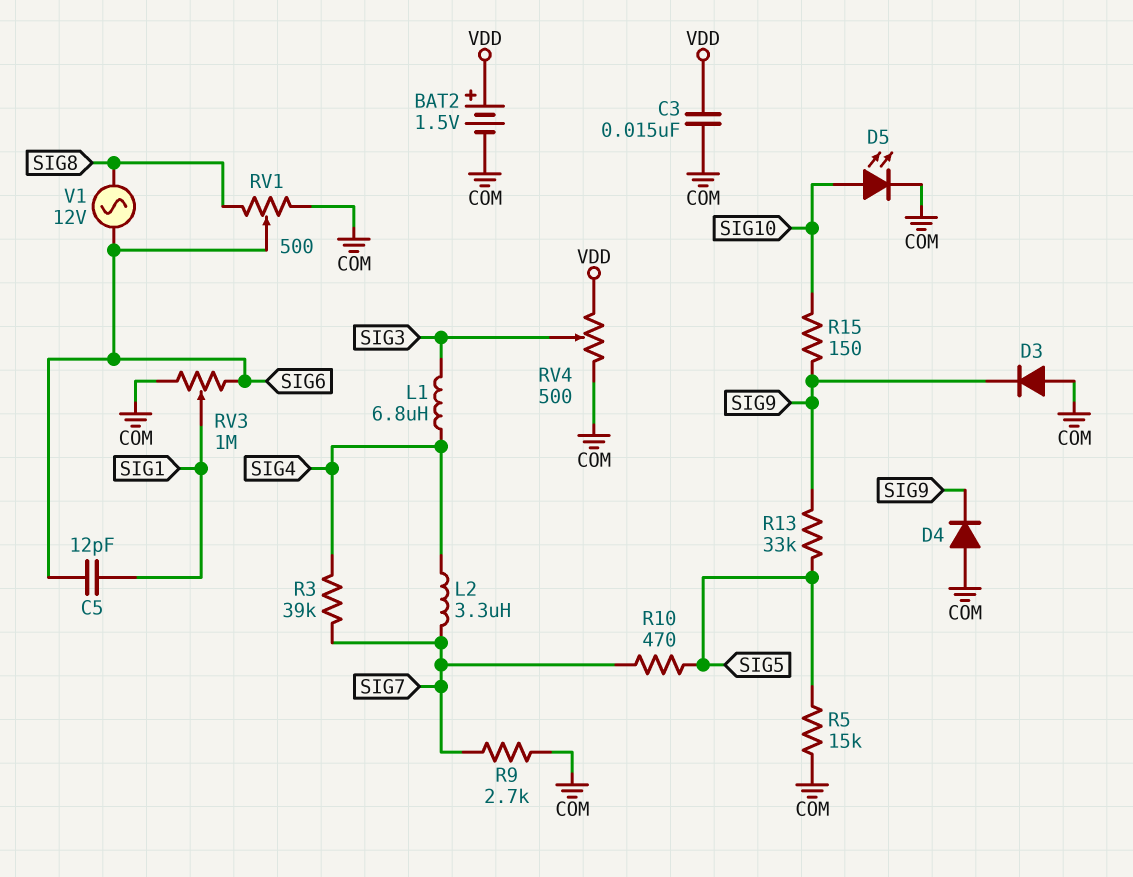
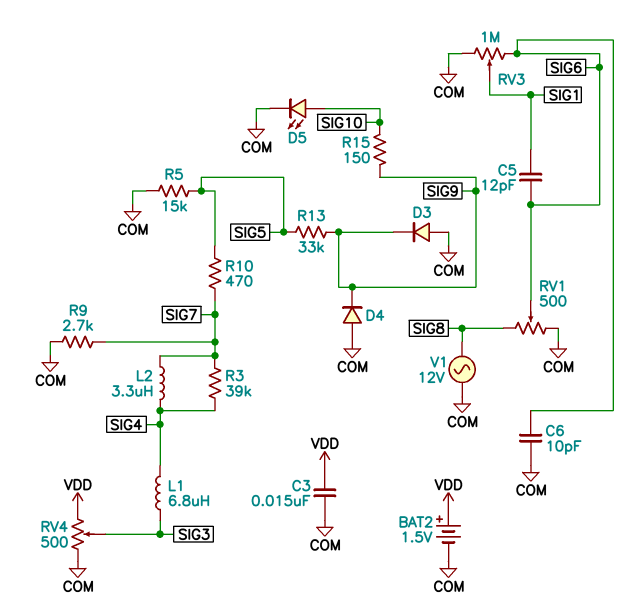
C6: none -> 10pF (COM, SIG6)
V1: AC 12V (SIG6, SIG8) -> AC 12V (COM, SIG8)

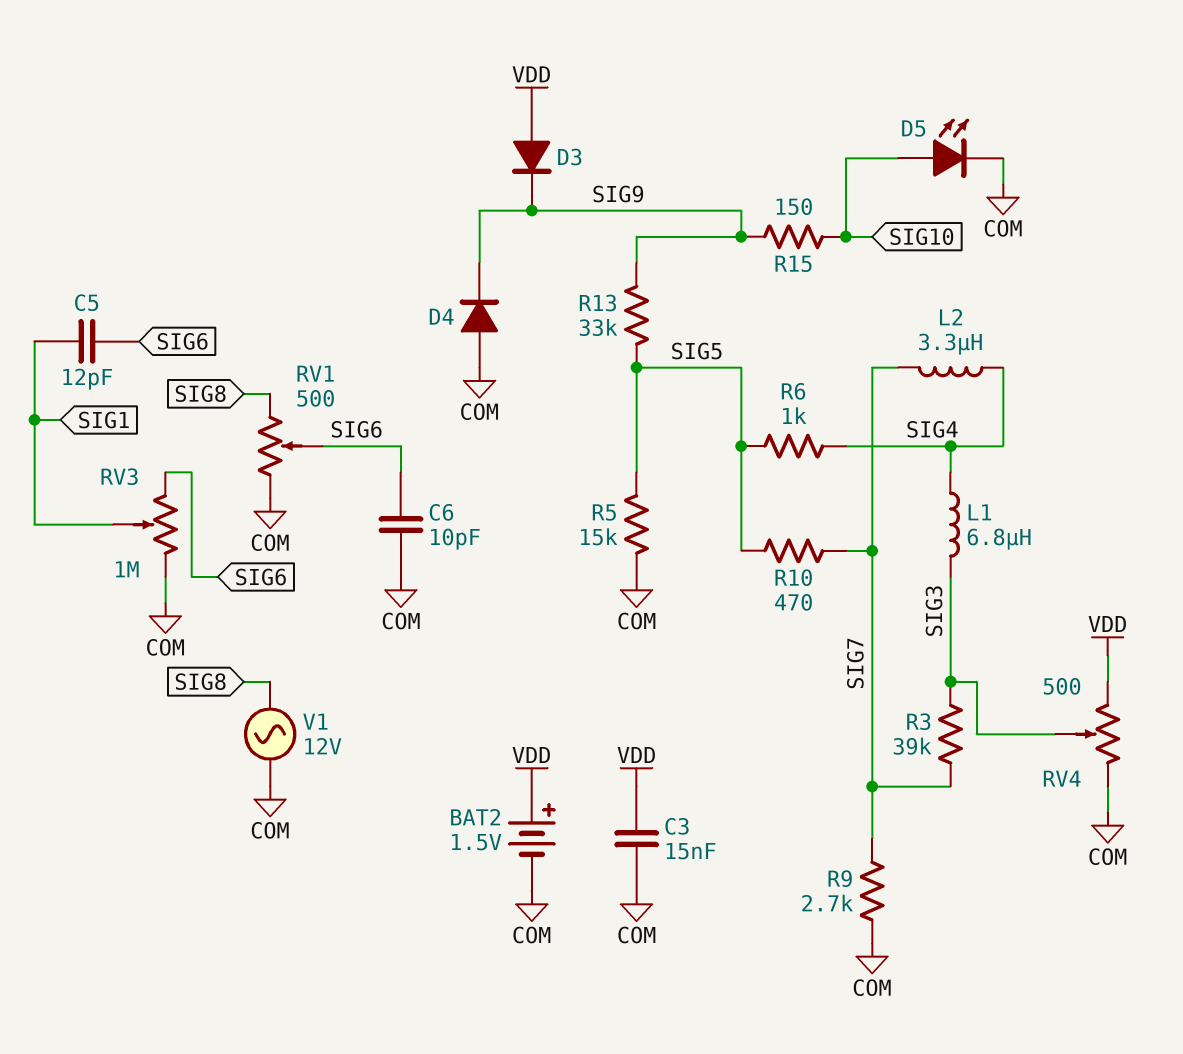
D3: diode (A COM, K SIG9) -> diode (A VDD, K SIG9)
R3: 39k (SIG4, SIG7) -> 39k (SIG3, SIG7)
R6: none -> 1k (SIG4, SIG5)

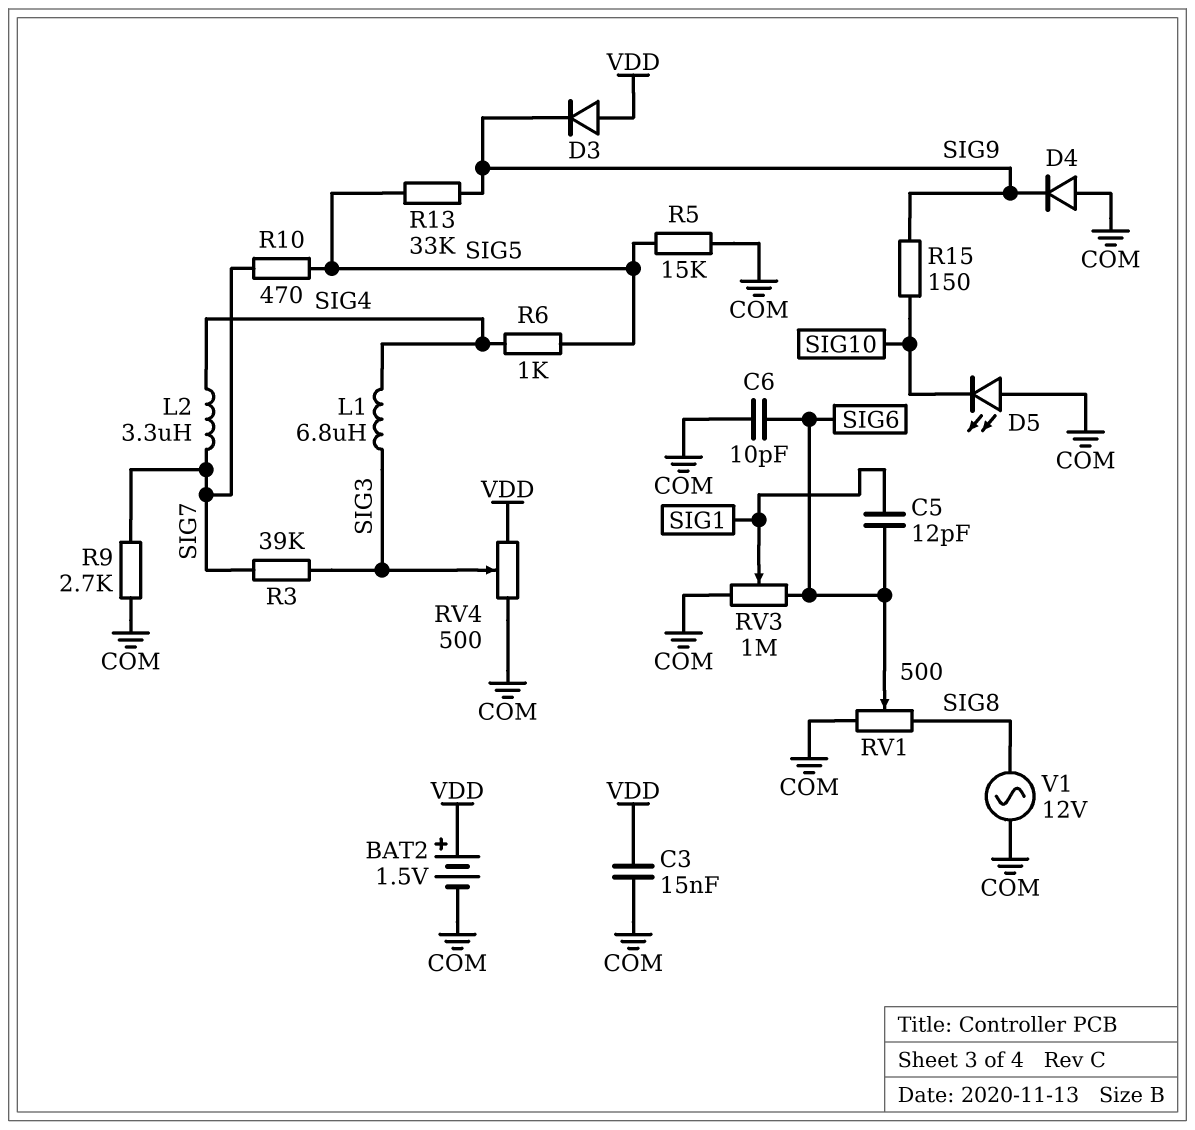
D5: LED (A SIG10, K COM) -> LED (A COM, K SIG10)

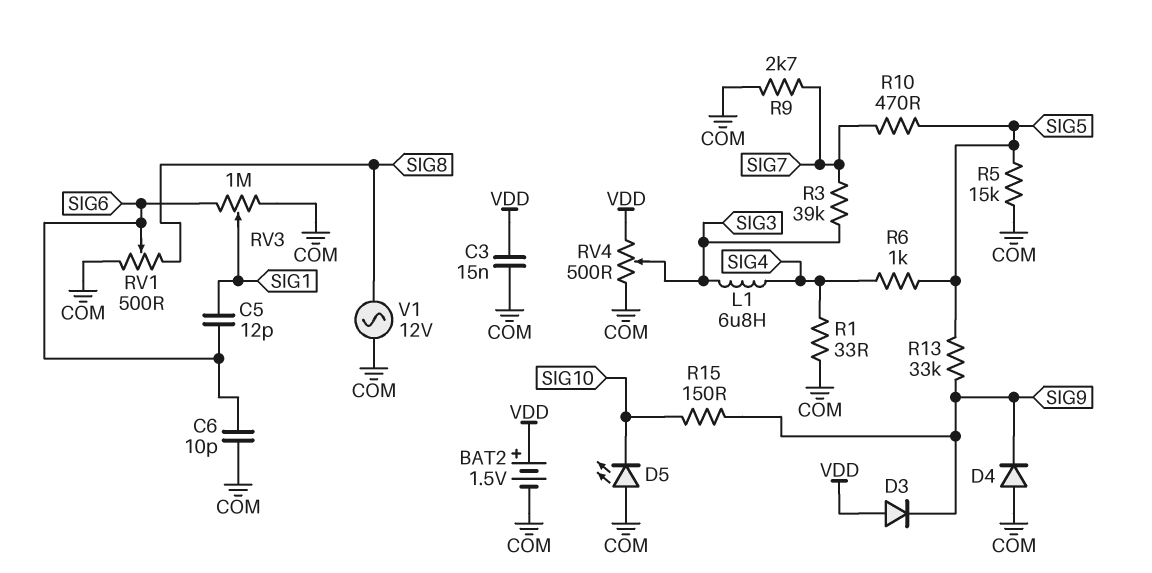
L2: 3.3uH (SIG4, SIG7) -> none
R1: none -> 33 (COM, SIG4)

